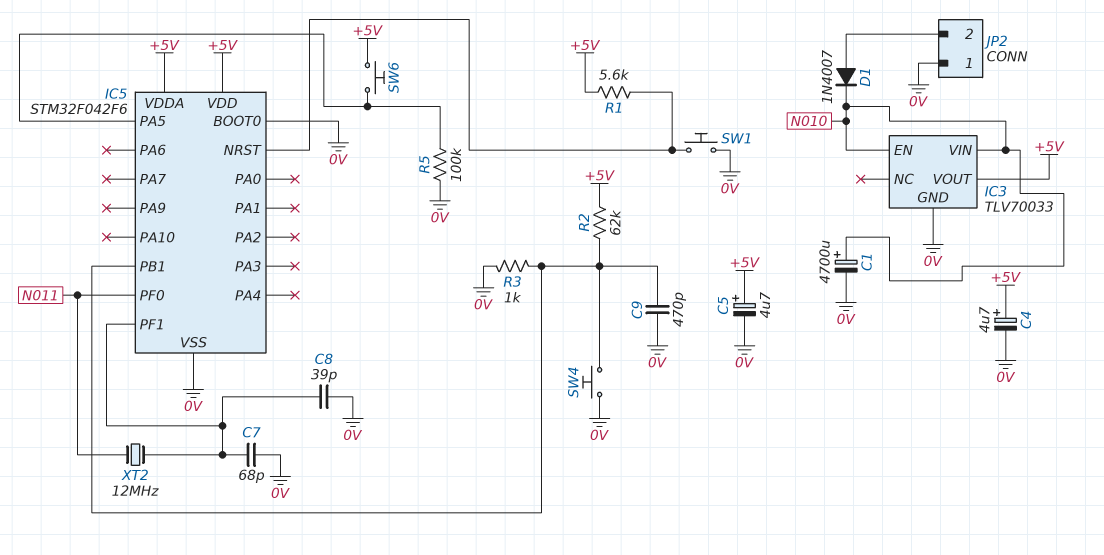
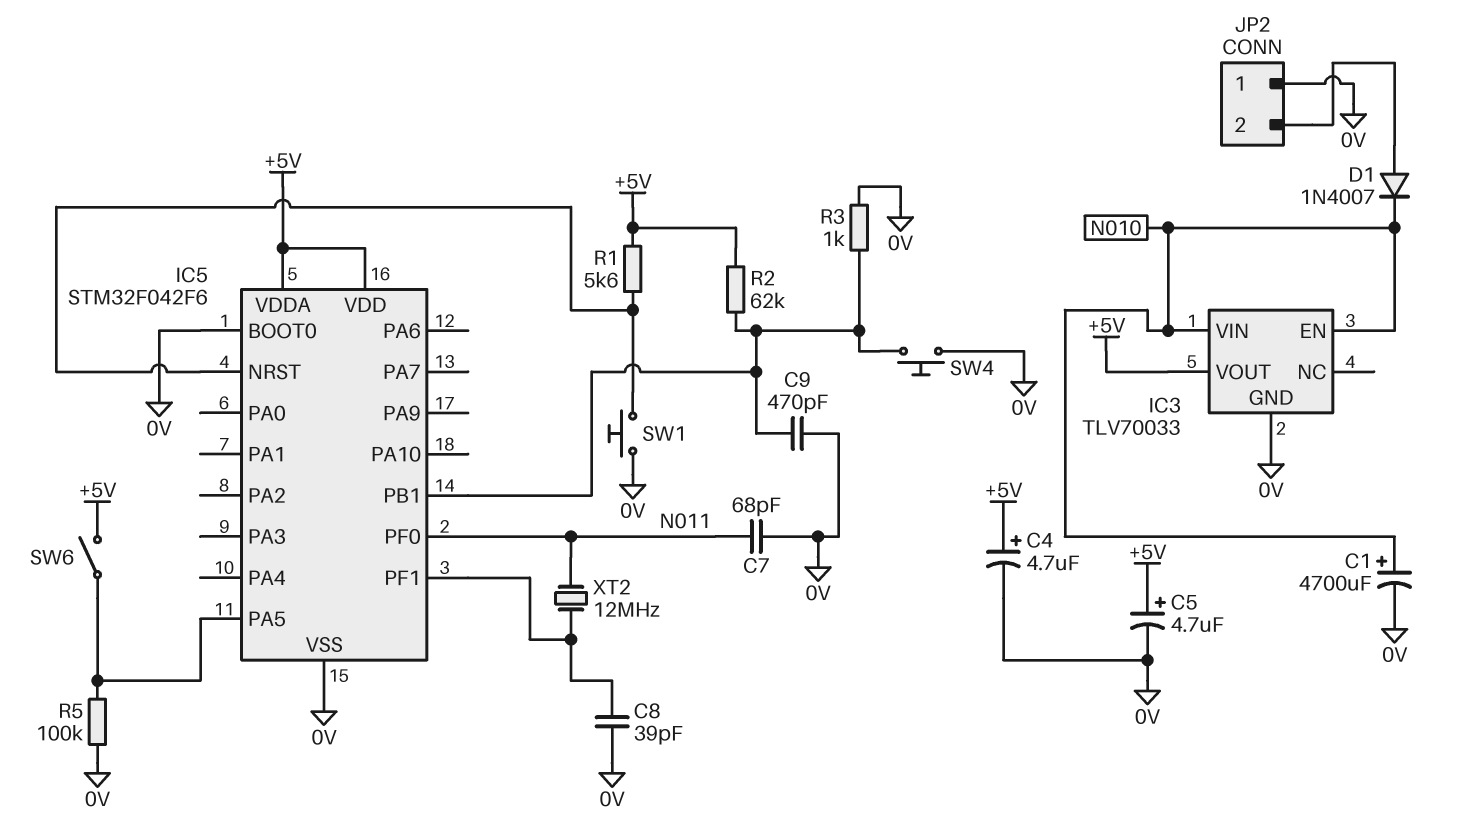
C7: 68pF (0V, IC5/PF1) -> 68pF (0V, N011)
SW6: button (+5V, IC5/PA5) -> switch (+5V, IC5/PA5)

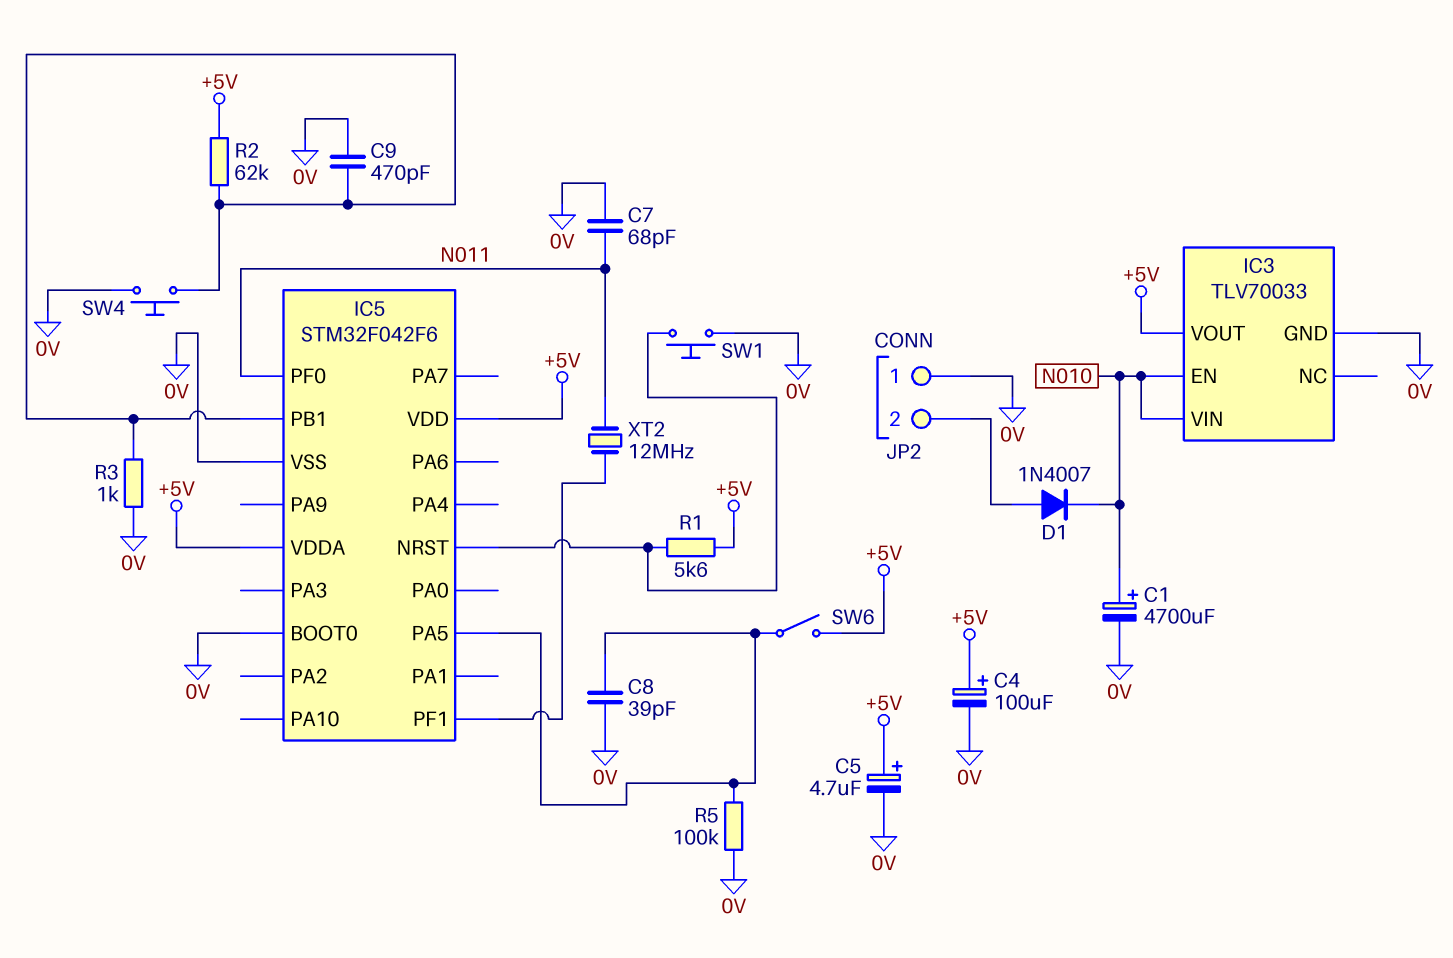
C4: 4.7uF (plus +5V, minus 0V) -> 100uF (plus +5V, minus 0V)
C8: 39pF (0V, IC5/PF1) -> 39pF (0V, IC5/PA5)

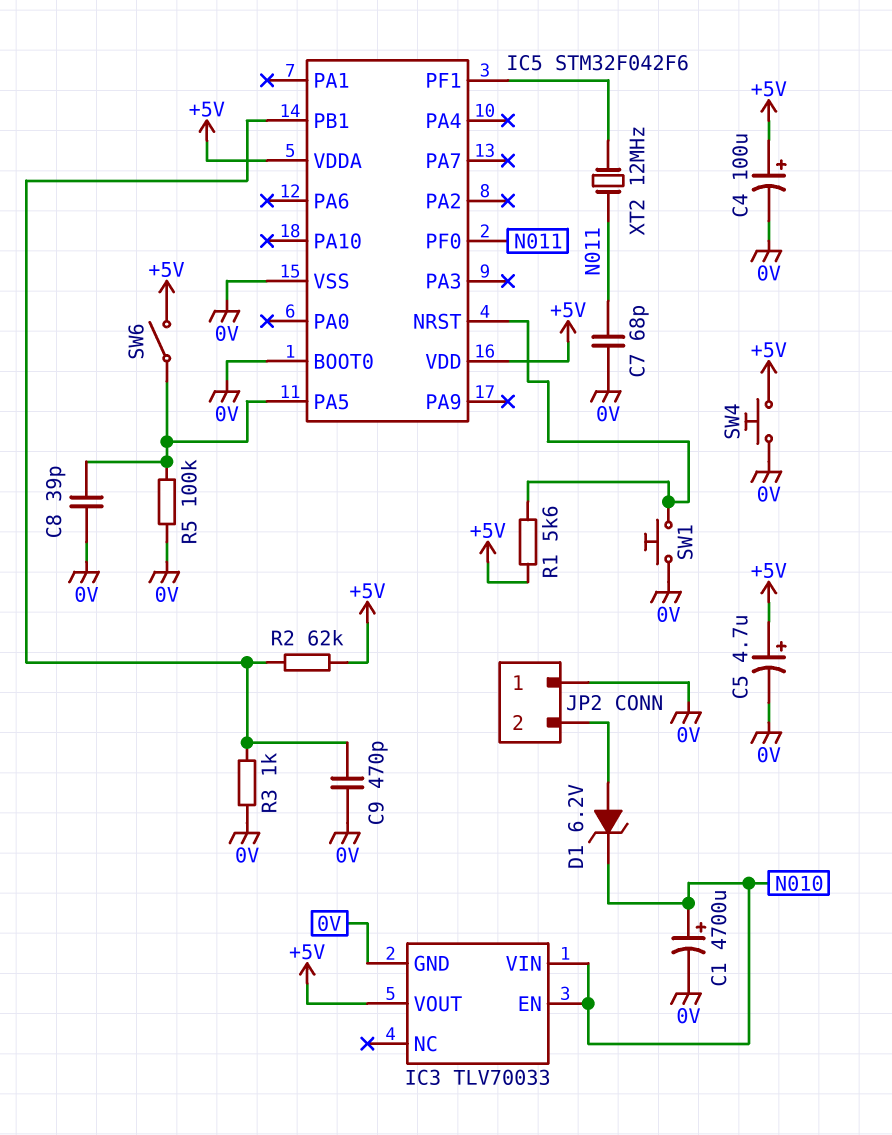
D1: diode 1N4007 (A JP2/2, K N010) -> zener 6.2V (A JP2/2, K N010)
SW4: button (0V, IC5/PB1) -> button (+5V, 0V)

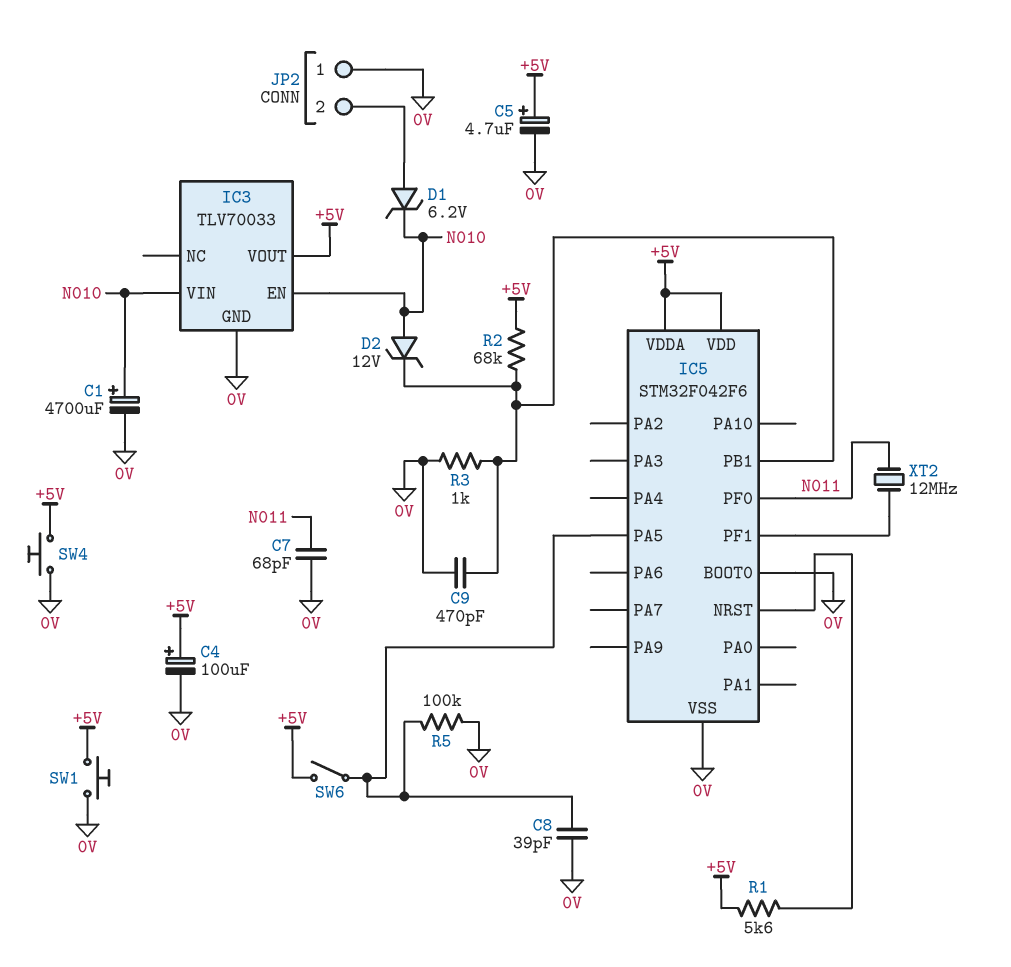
D2: none -> zener 12V (A N010, K IC5/PB1)
R2: 62k (+5V, IC5/PB1) -> 68k (+5V, IC5/PB1)
SW1: button (0V, IC5/NRST) -> button (+5V, 0V)

